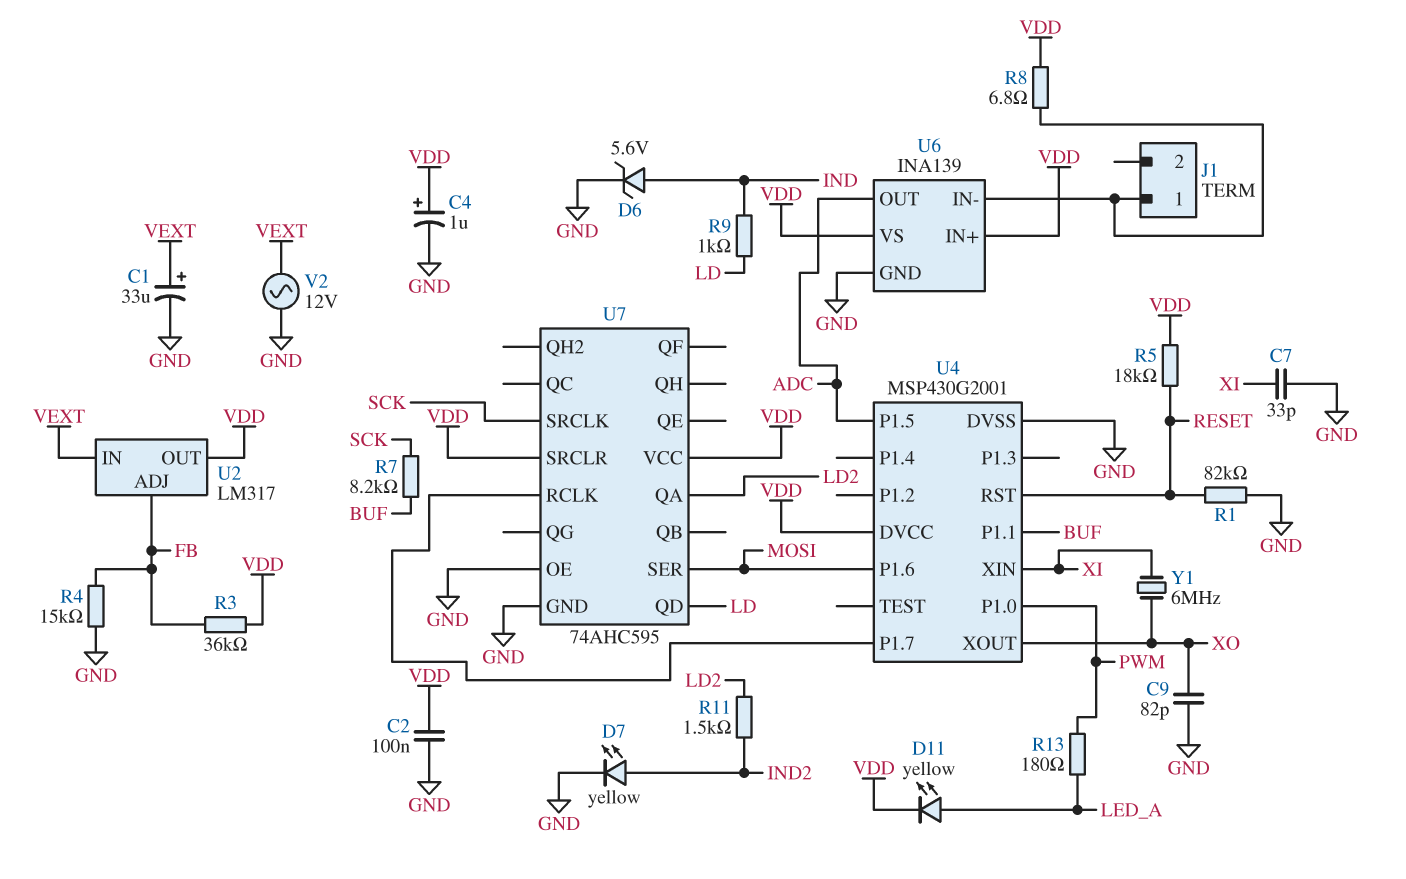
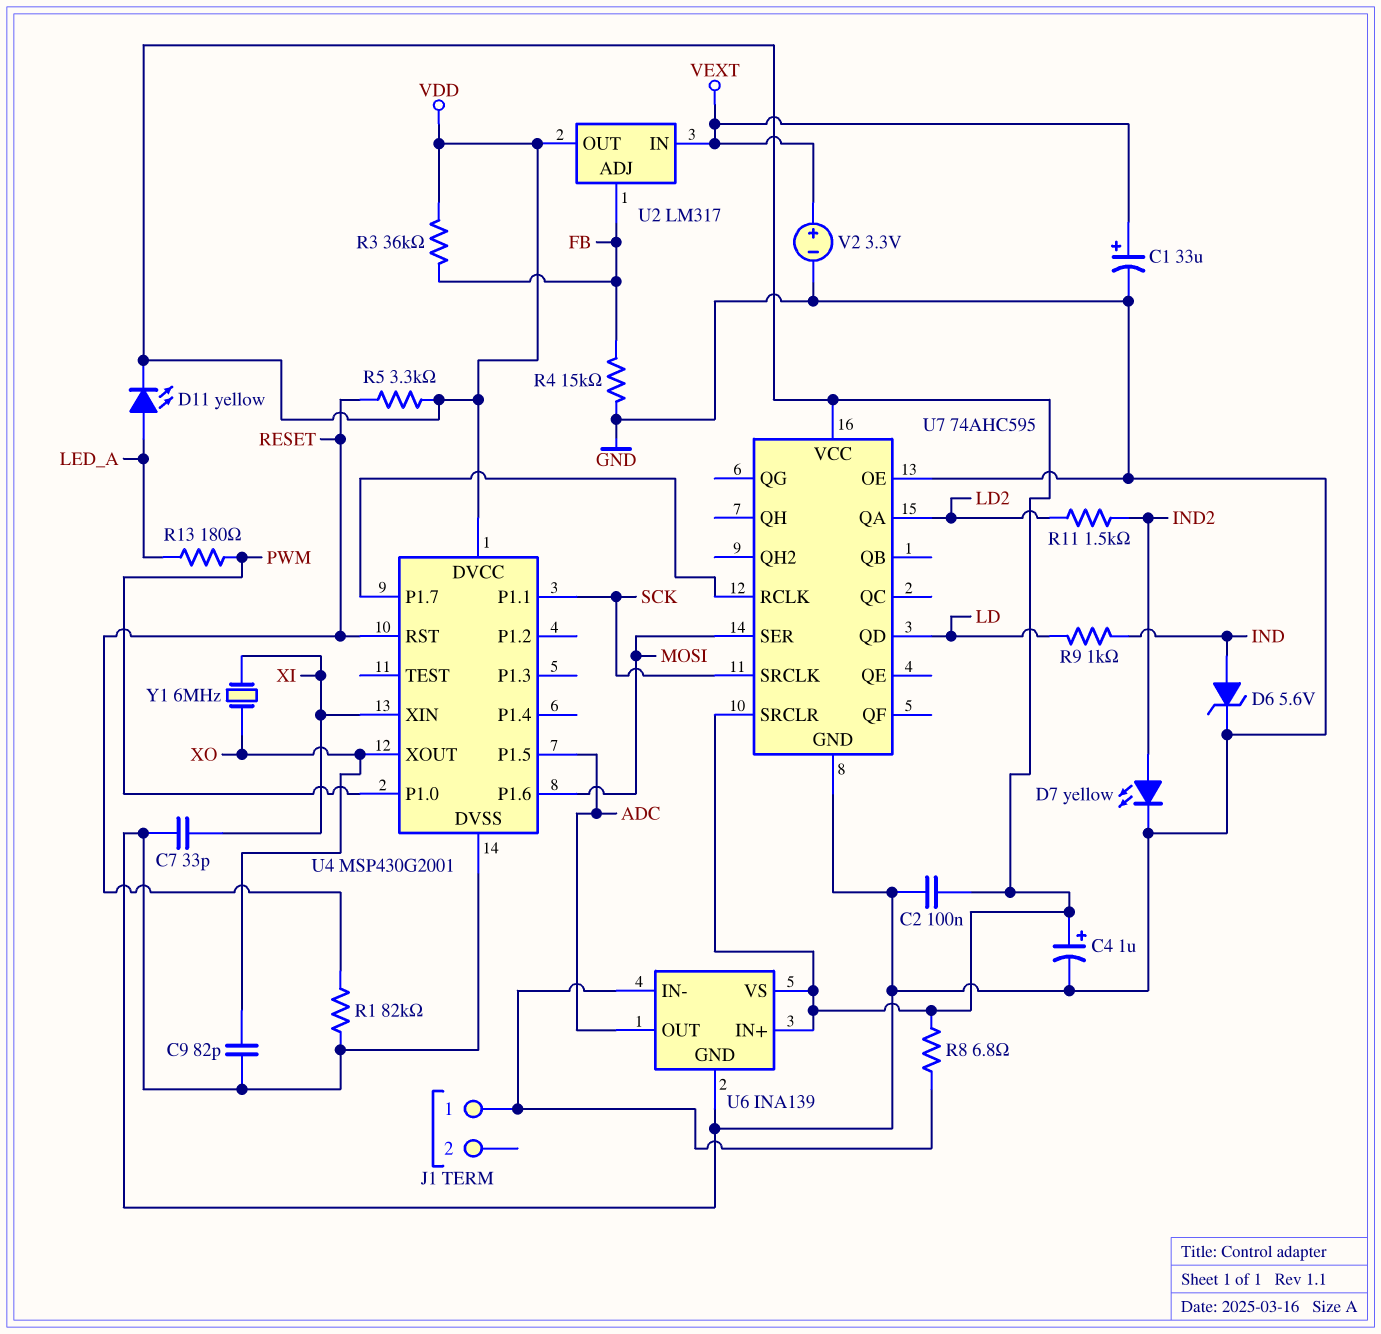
R5: 18k (RESET, VDD) -> 3.3k (RESET, VDD)
R7: 8.2k (BUF, SCK) -> none
U4 pin P1.1: BUF -> SCK
V2: AC 12V (GND, VEXT) -> 3.3V (plus VEXT, minus GND)

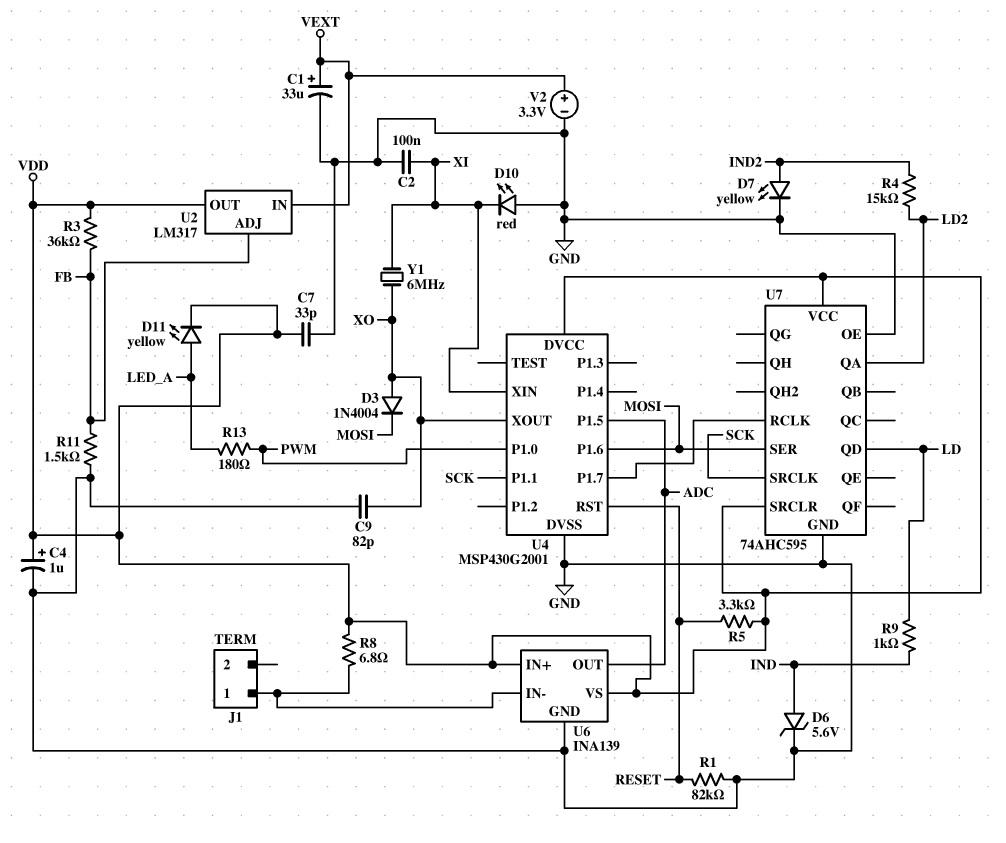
C2: 100nF (GND, VDD) -> 100nF (GND, XI)
C7: 33pF (GND, XI) -> 33pF (GND, VDD)
D3: none -> diode 1N4004 (A XO, K MOSI)
D10: none -> LED red (A GND, K XI)
R4: 15k (FB, GND) -> 15k (IND2, LD2)
R11: 1.5k (IND2, LD2) -> 1.5k (FB, GND)

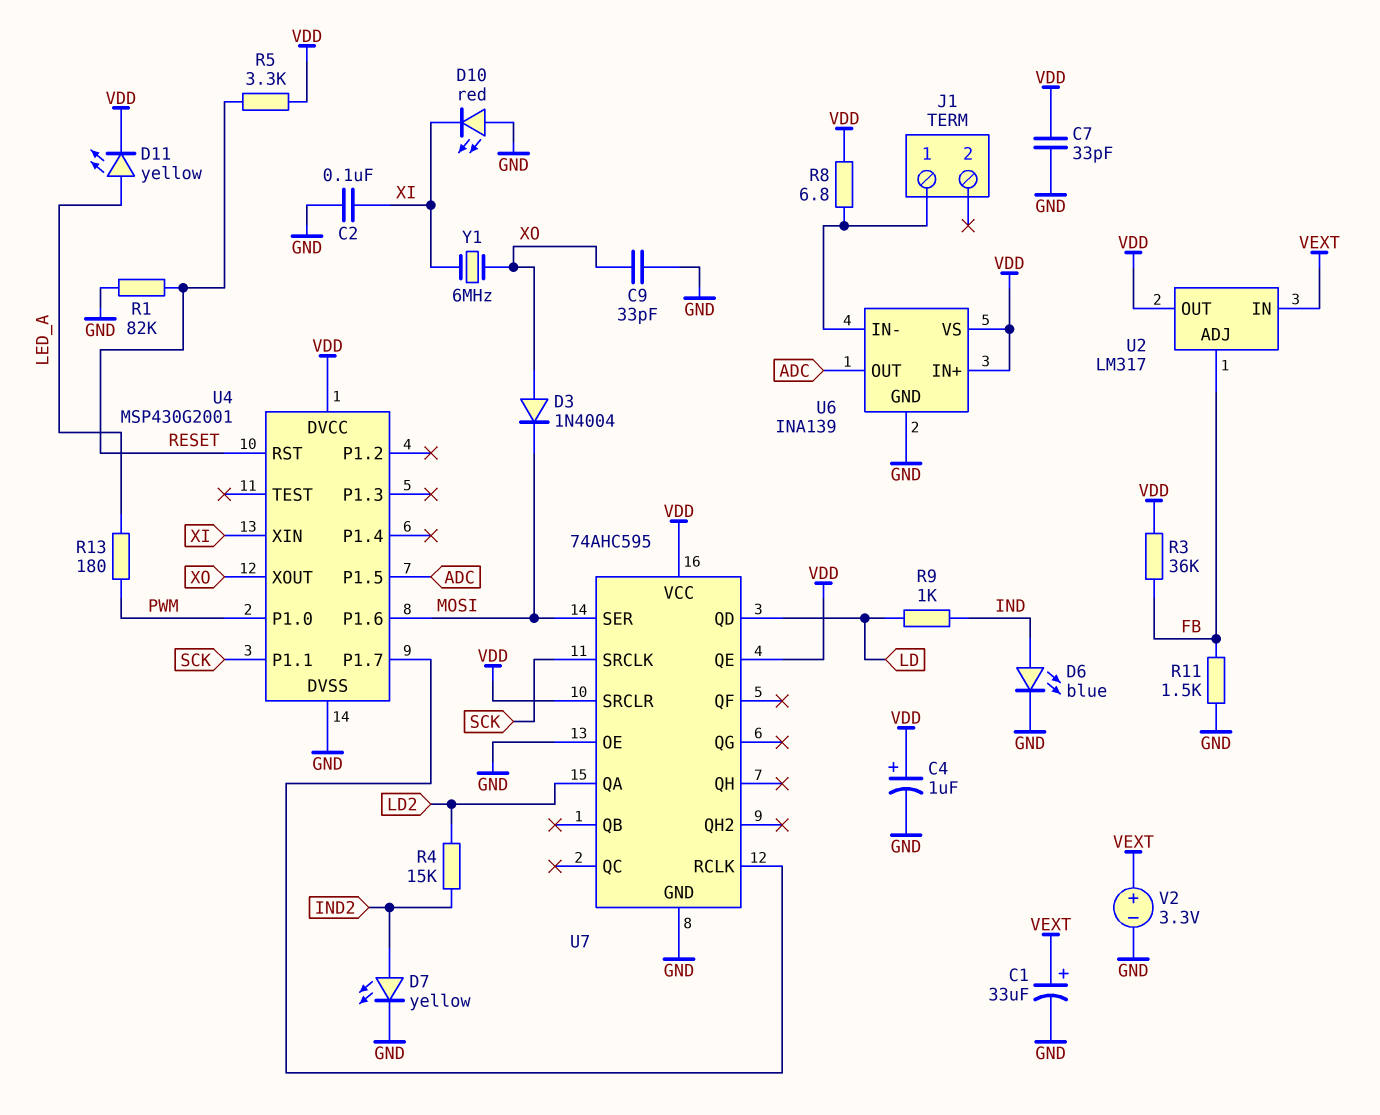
C9: 82pF (GND, XO) -> 33pF (GND, XO)
D6: zener 5.6V (A IND, K GND) -> LED blue (A IND, K GND)
U7 pin QE: none -> VDD

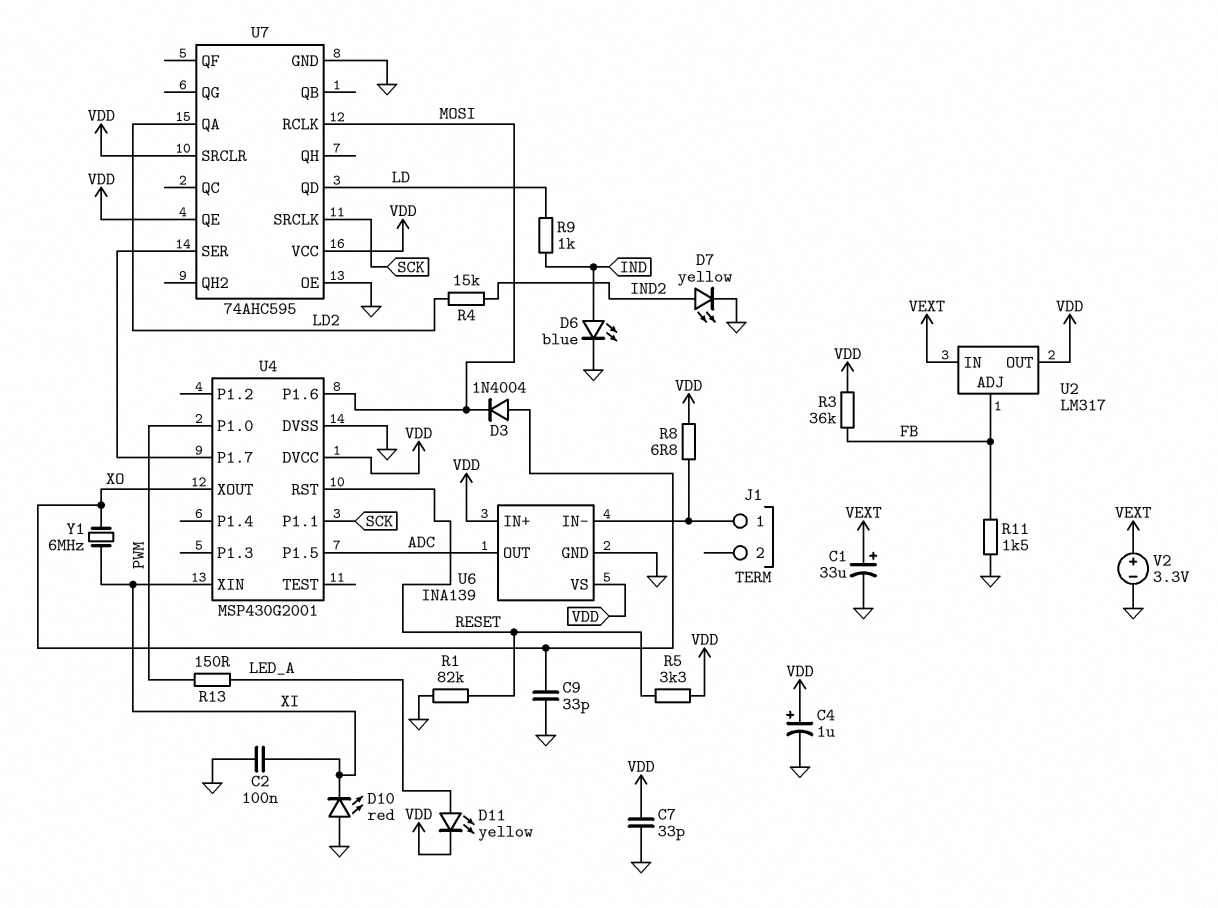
R13: 180 (LED_A, PWM) -> 150 (LED_A, PWM)
U7 pin RCLK: U4/P1.7 -> MOSI
U7 pin SER: MOSI -> U4/P1.7

